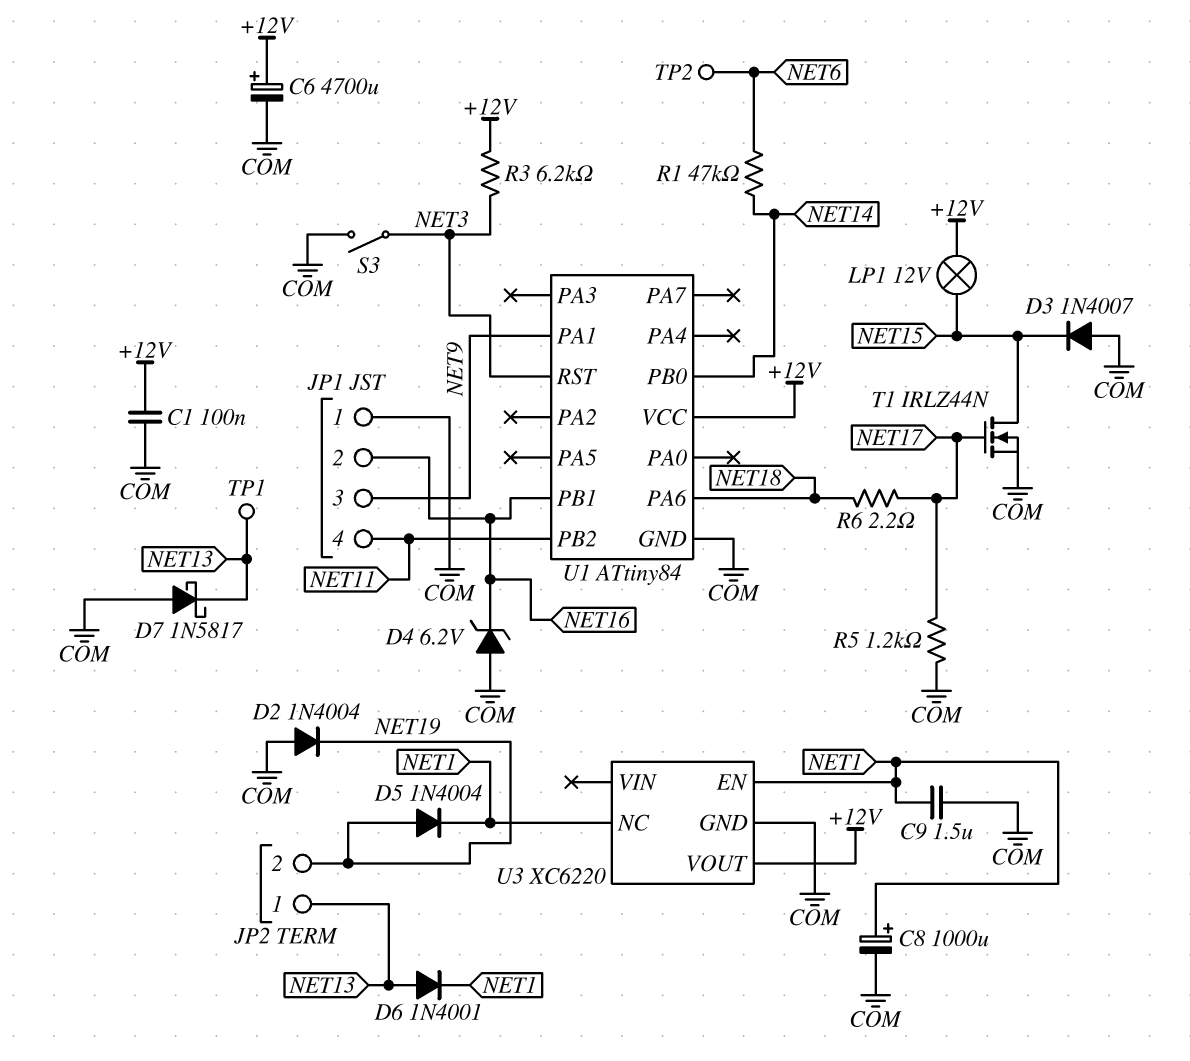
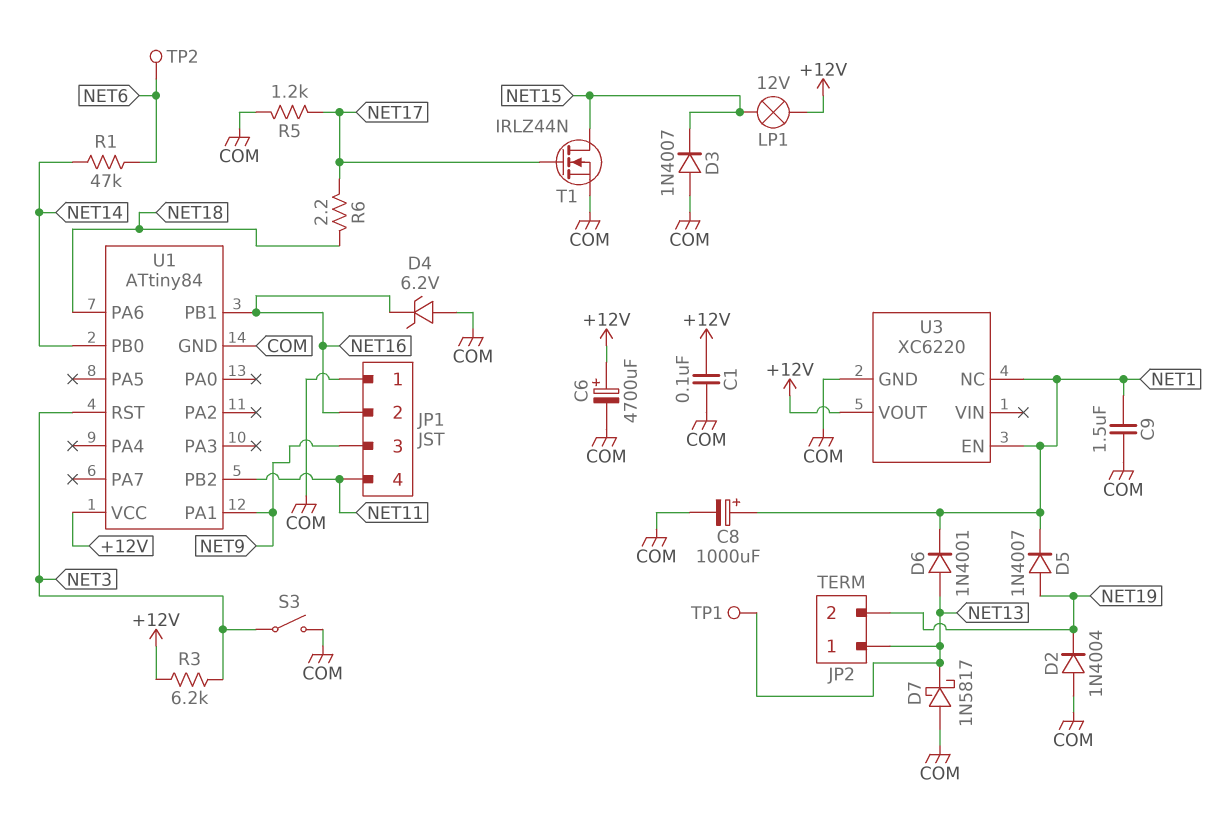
D5: diode 1N4004 (A NET19, K NET1) -> diode 1N4007 (A NET19, K NET1)

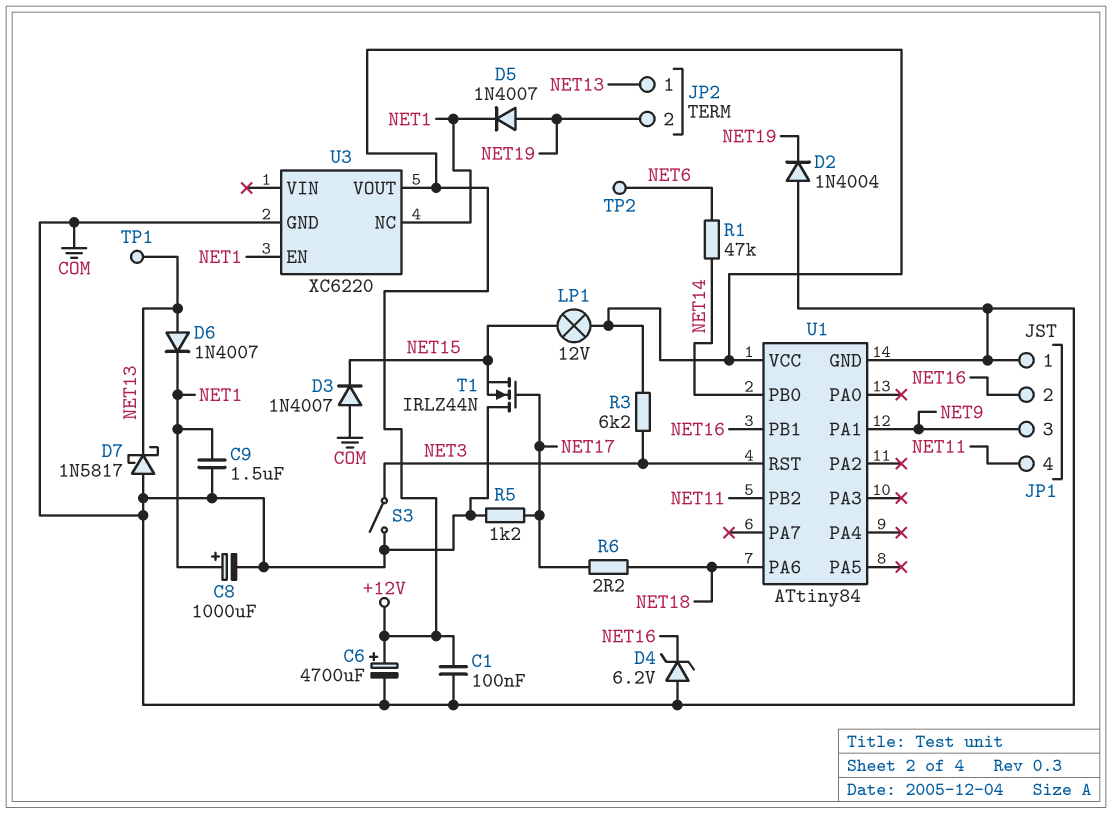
D6: diode 1N4001 (A NET13, K NET1) -> diode 1N4007 (A NET13, K NET1)
T1: NMOS IRLZ44N (G NET17, D NET15, S COM) -> NMOS IRLZ44N (G NET17, D COM, S NET15)

